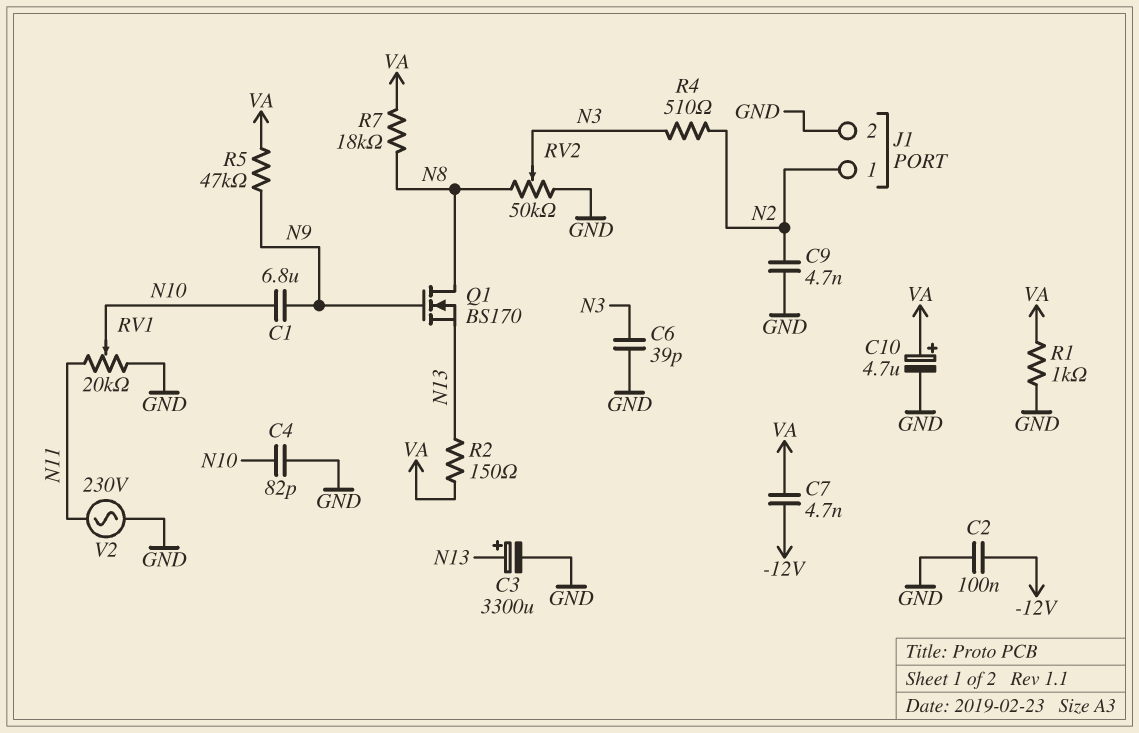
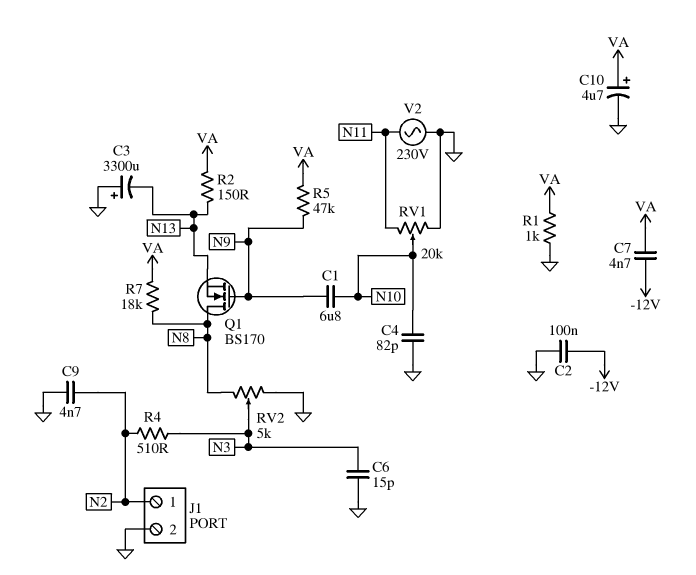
C3: 3300uF (plus N13, minus GND) -> 3300uF (plus GND, minus N13)
C6: 39pF (GND, N3) -> 15pF (GND, N3)
RV2: 50k (GND, N8, wiper N3) -> 5k (GND, N8, wiper N3)

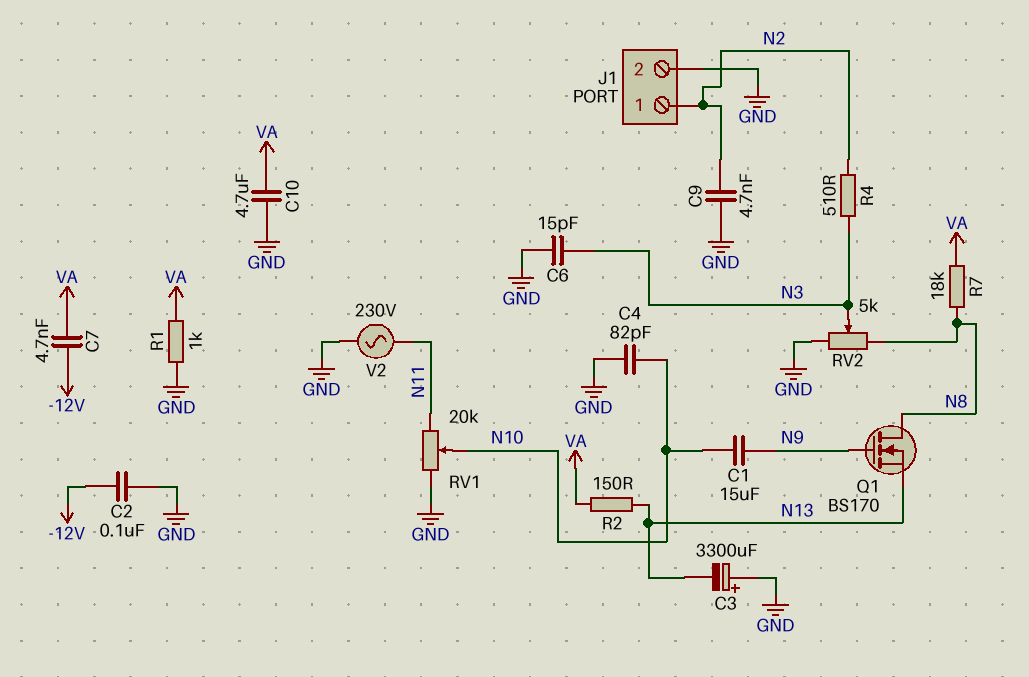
C1: 6.8uF (N9, N10) -> 15uF (N9, N10)
C10: 4.7uF (plus VA, minus GND) -> 4.7uF (GND, VA)
R5: 47k (N9, VA) -> none

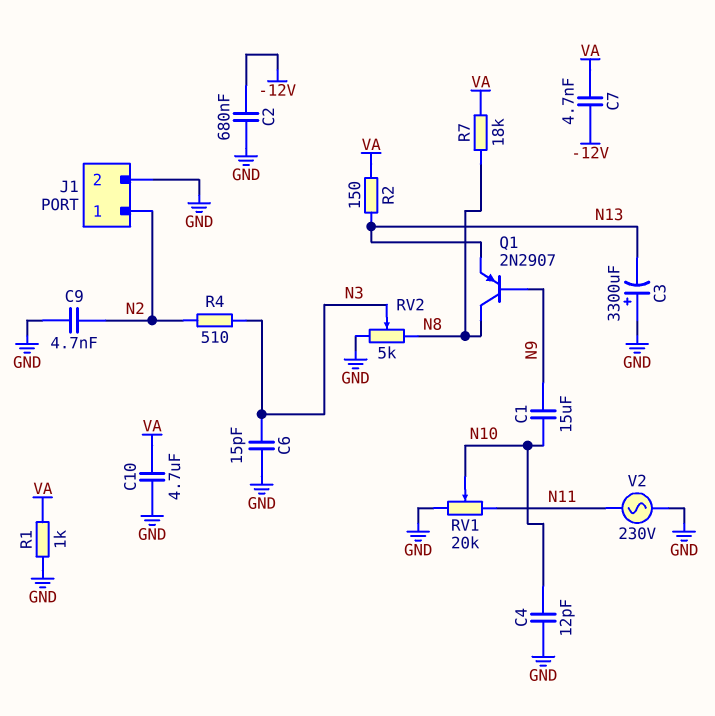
C2: 100nF (-12V, GND) -> 680nF (-12V, GND)
C4: 82pF (GND, N10) -> 12pF (GND, N10)
Q1: NMOS BS170 (G N9, D N8, S N13) -> PNP 2N2907 (B N9, C N8, E N13)

